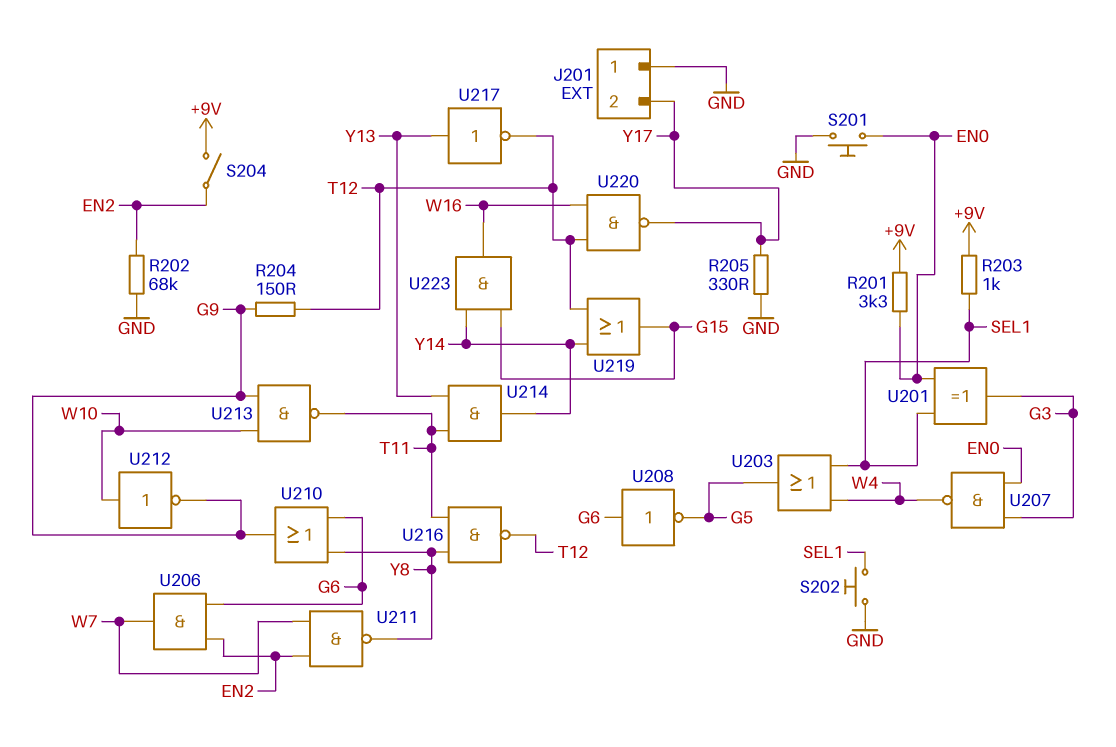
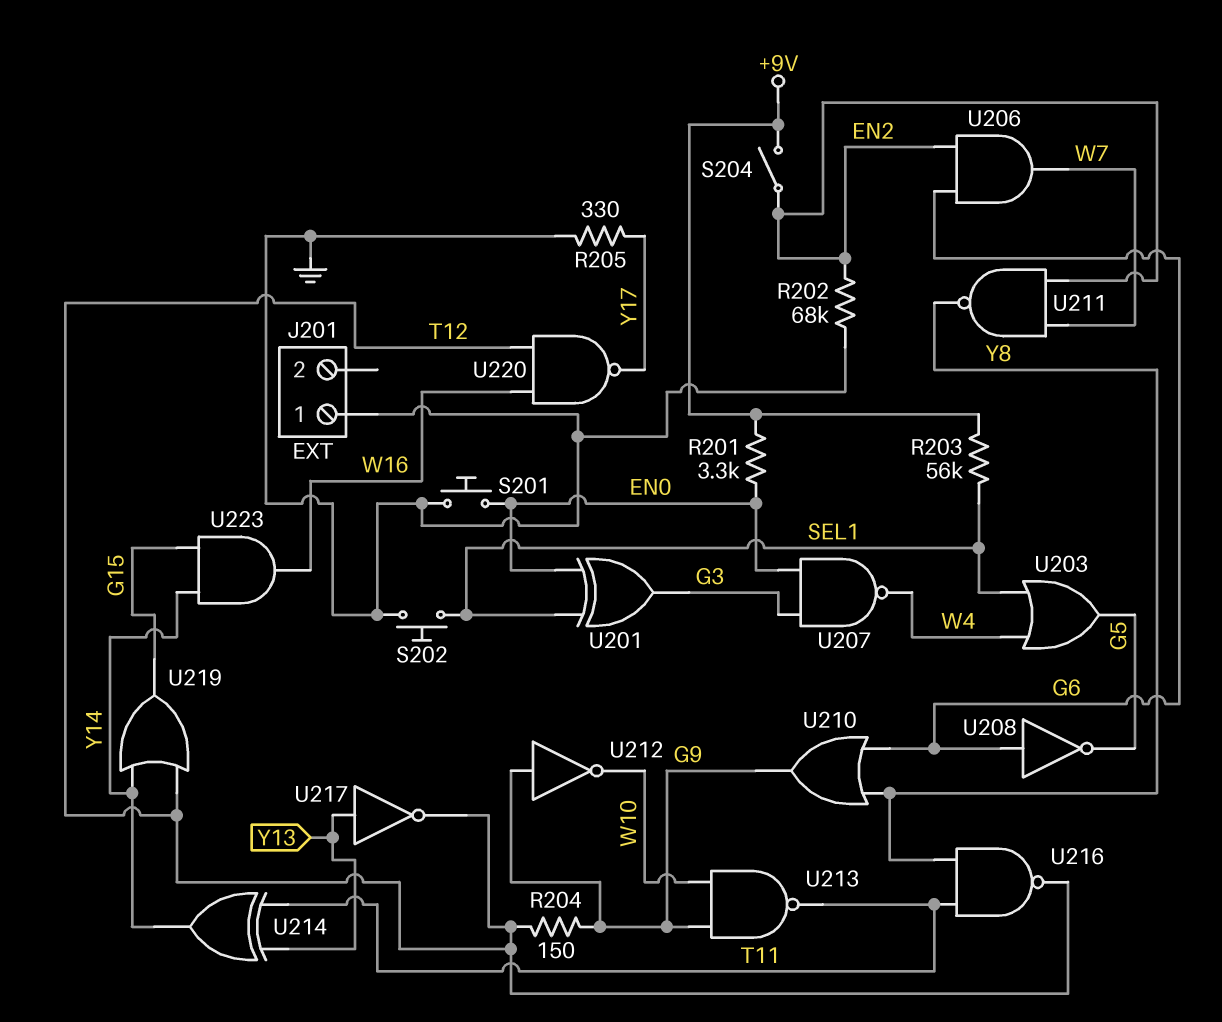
J201 pin 2: Y17 -> none
R203: 1k (+9V, SEL1) -> 56k (+9V, SEL1)
U212: NOT (in W10, out G9) -> NOT (in G9, out W10)
U214: AND (in T11, in Y13, out Y14) -> XOR (in T11, in Y13, out Y14)

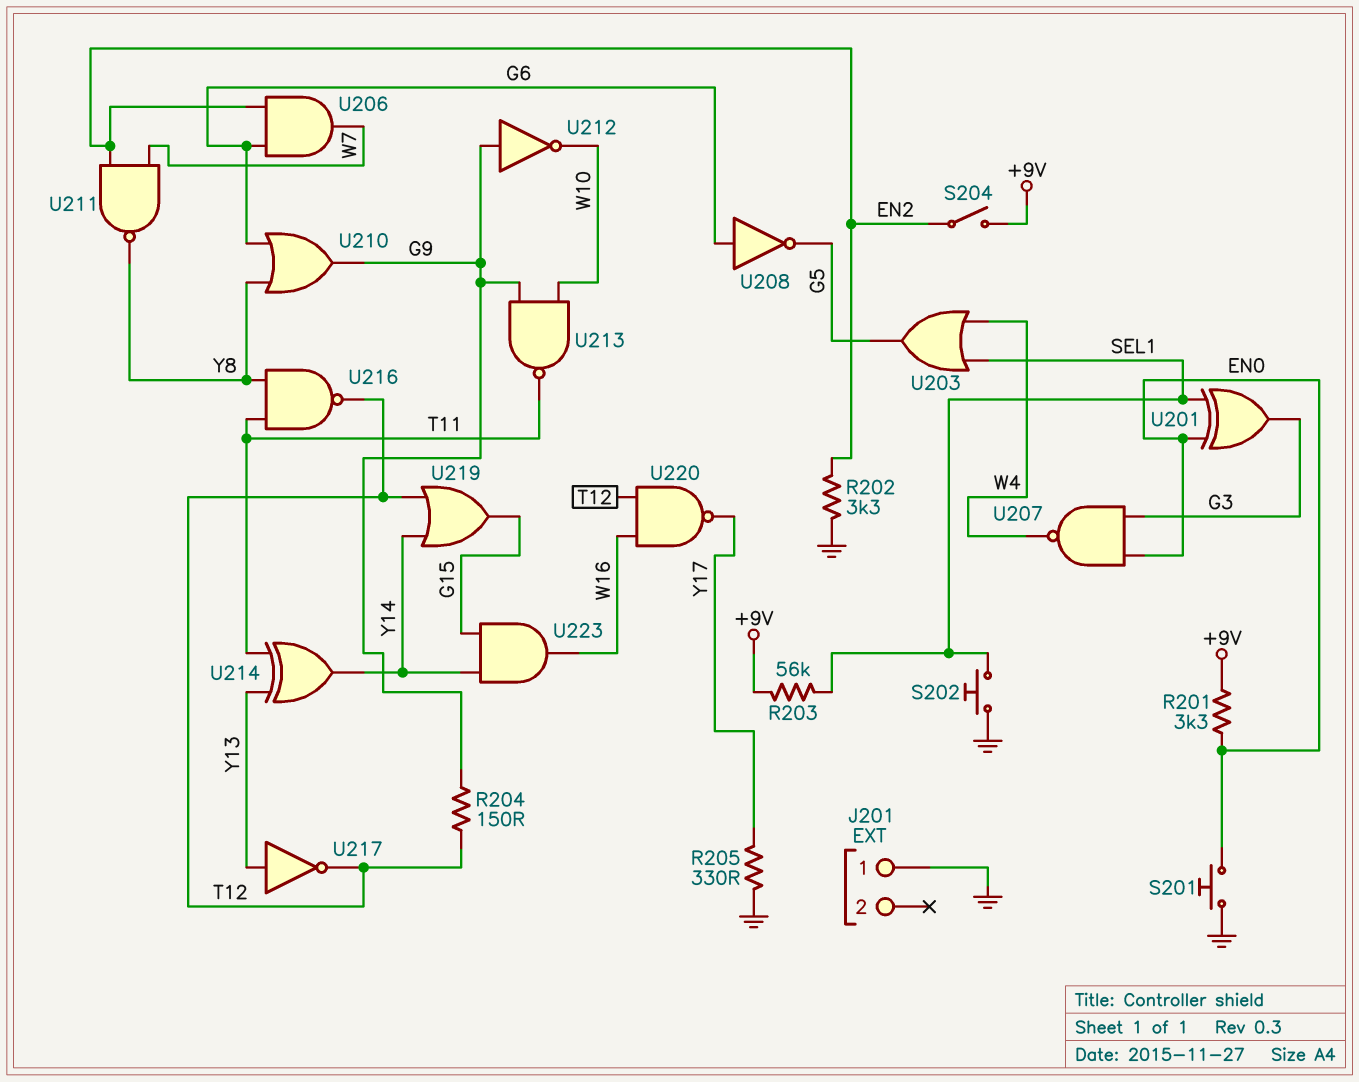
R202: 68k (EN2, GND) -> 3.3k (EN2, GND)

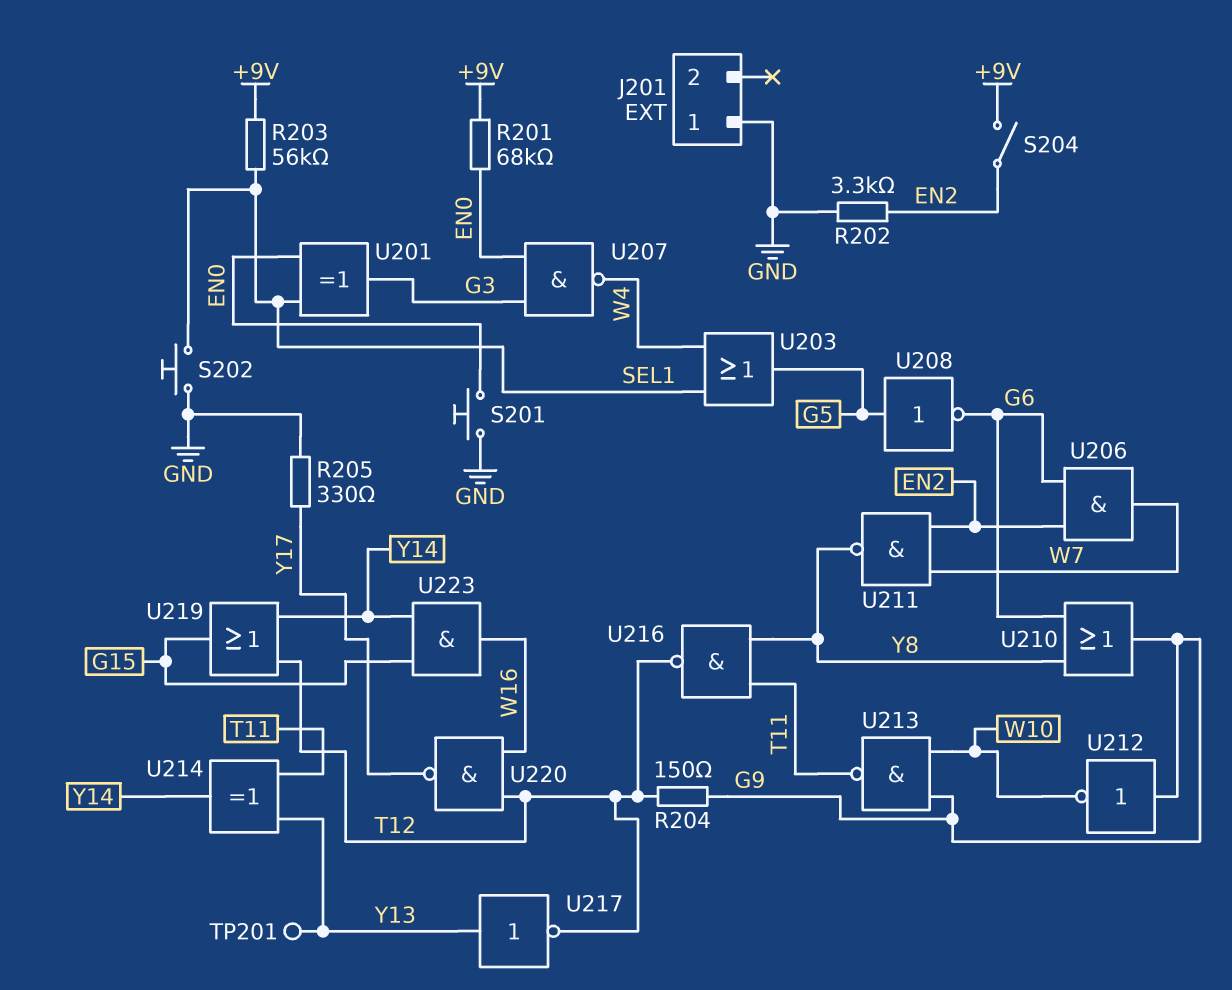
R201: 3.3k (+9V, EN0) -> 68k (+9V, EN0)
TP201: none -> test point (Y13)
U208: NOT (in G6, out G5) -> NOT (in G5, out G6)

